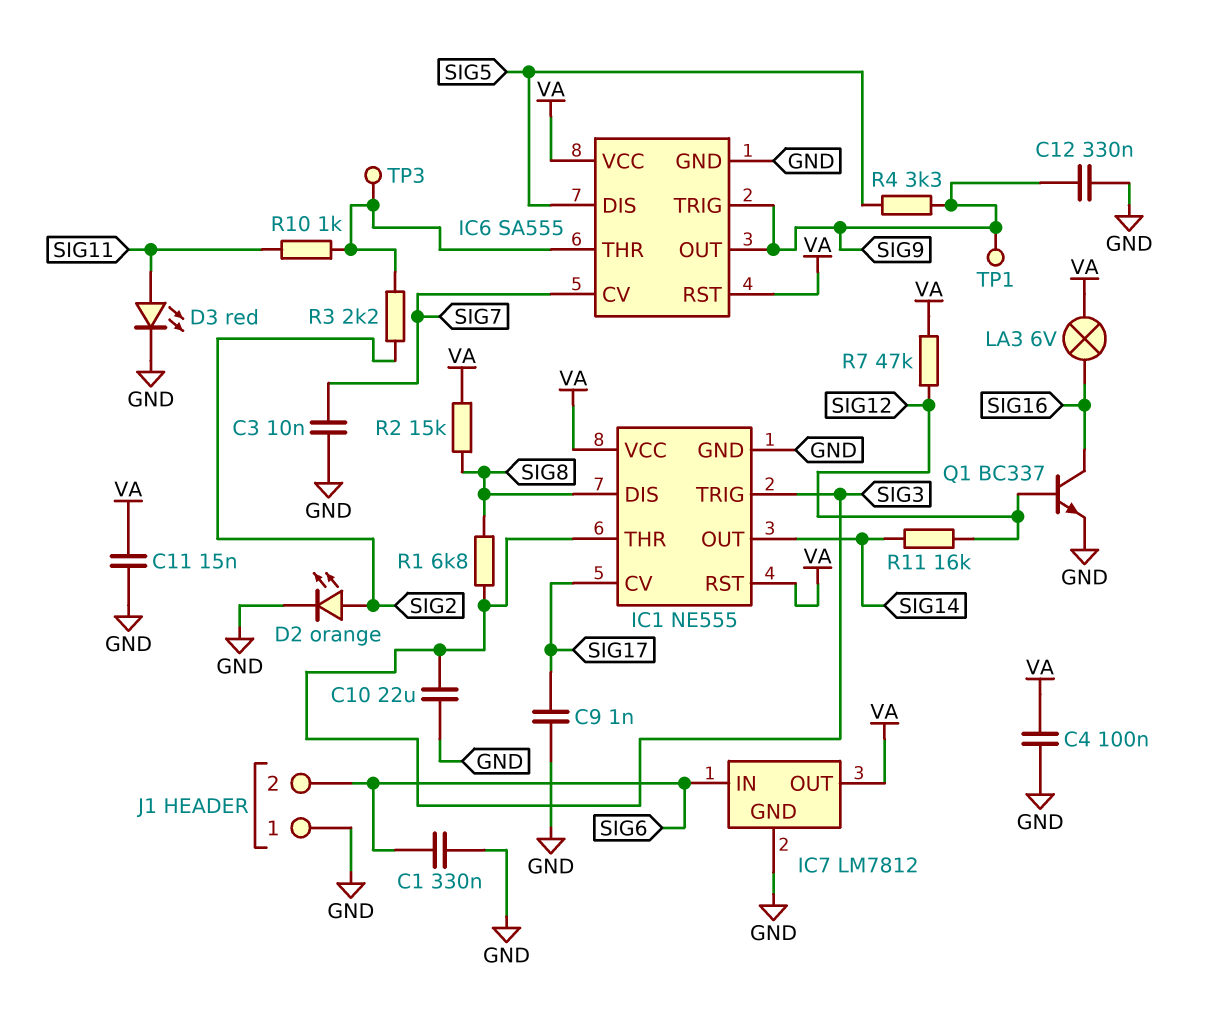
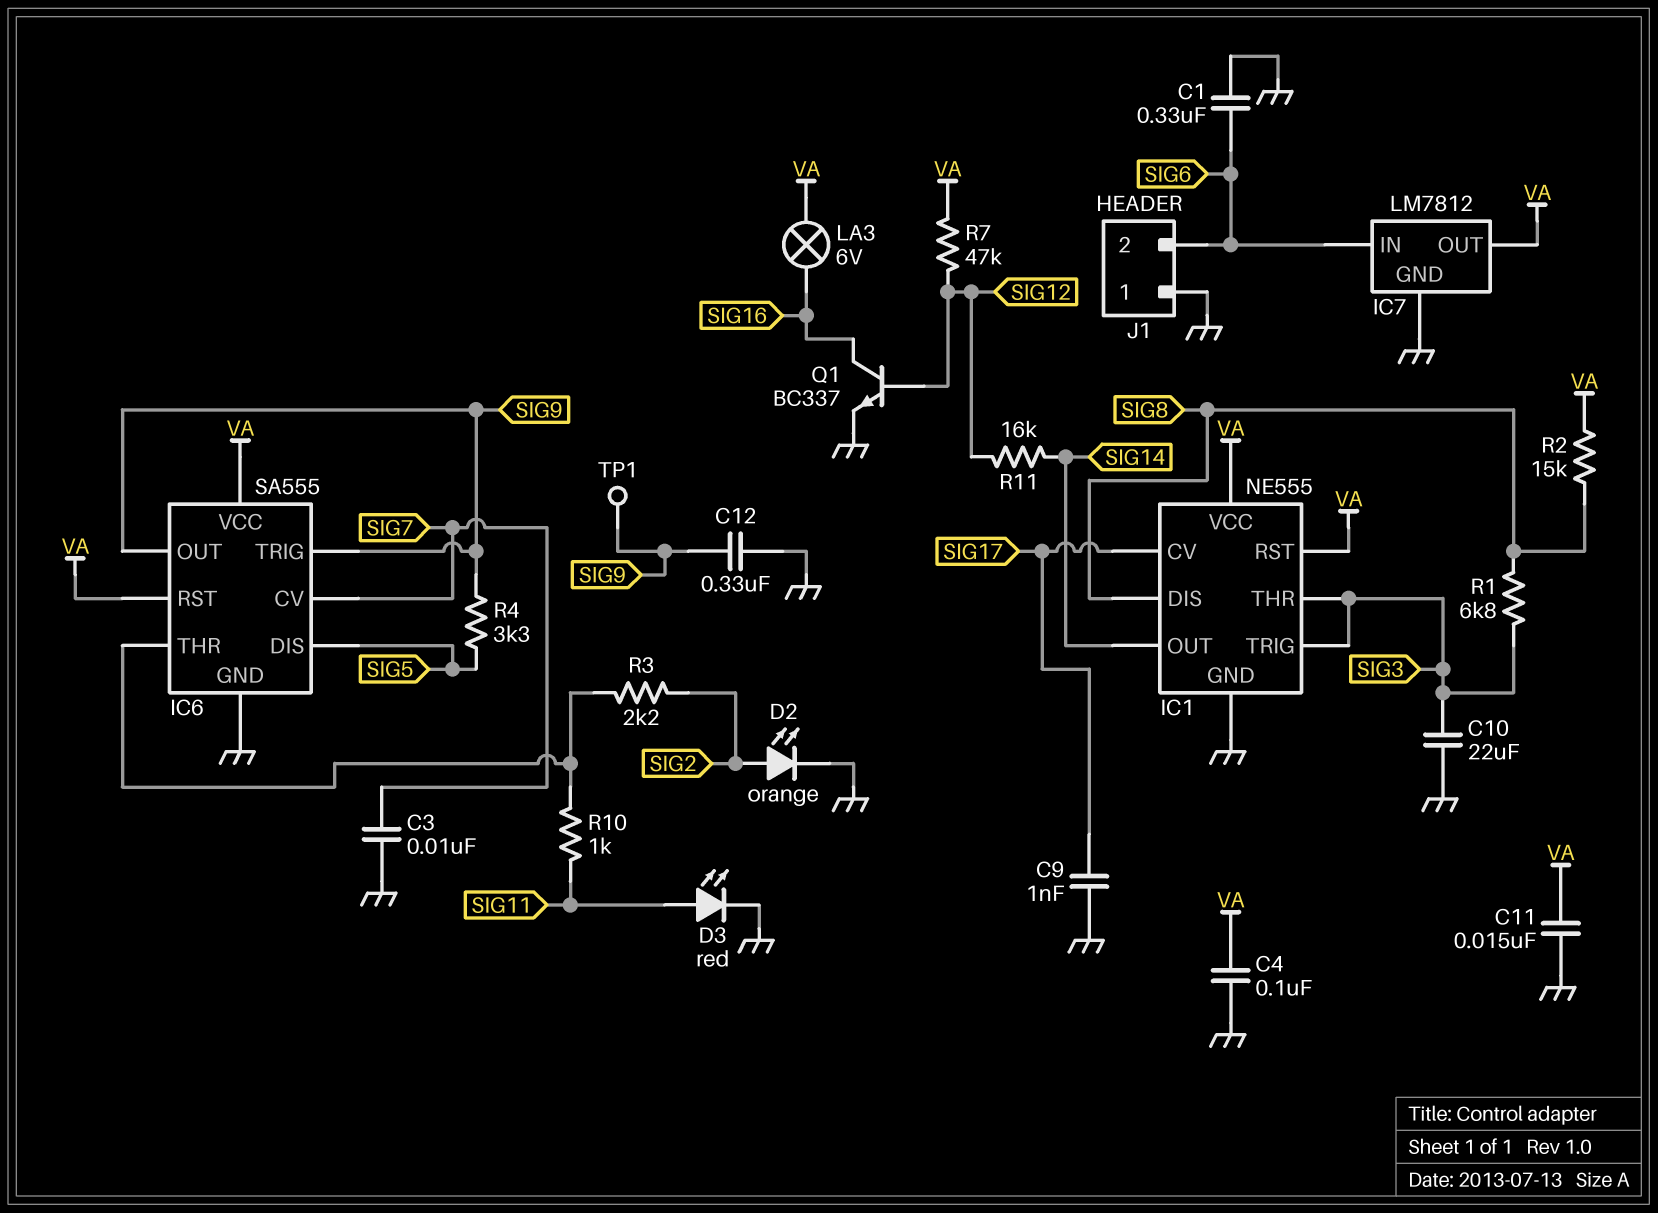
TP3: test point (IC6/THR) -> none

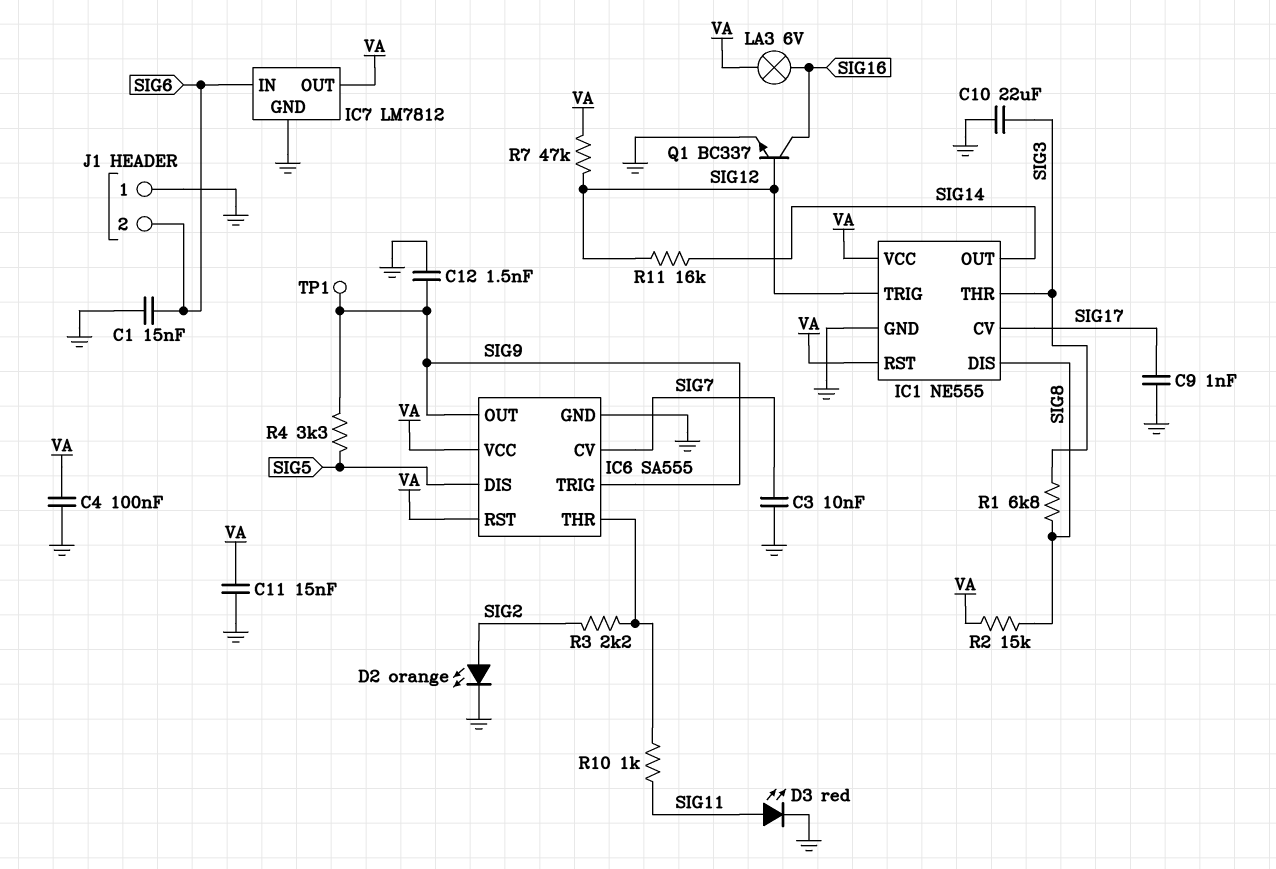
C1: 330nF (GND, SIG6) -> 15nF (GND, SIG6)
C12: 330nF (GND, SIG9) -> 1.5nF (GND, SIG9)
IC1 pin TRIG: SIG3 -> SIG12

